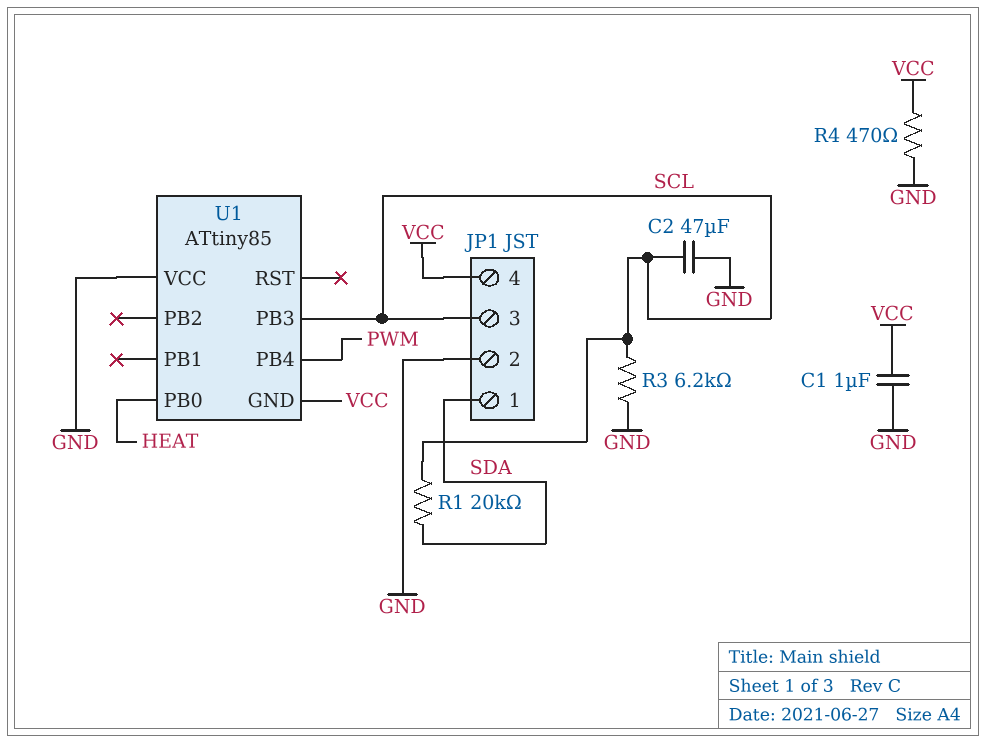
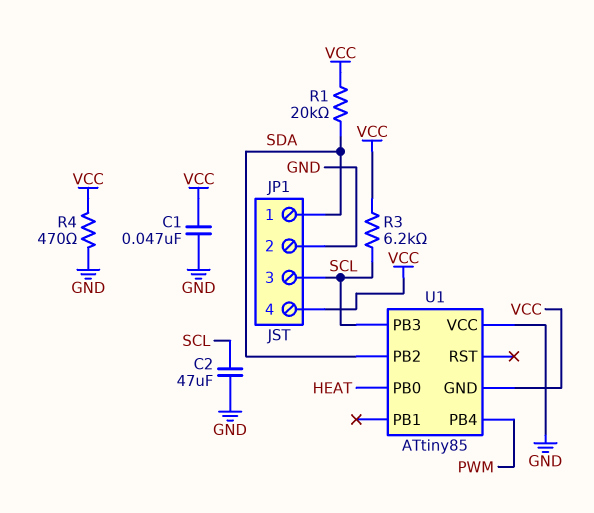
C1: 1uF (GND, VCC) -> 47nF (GND, VCC)
R1: 20k (SCL, SDA) -> 20k (SDA, VCC)
R3: 6.2k (GND, SCL) -> 6.2k (SCL, VCC)
U1 pin PB2: none -> SDA

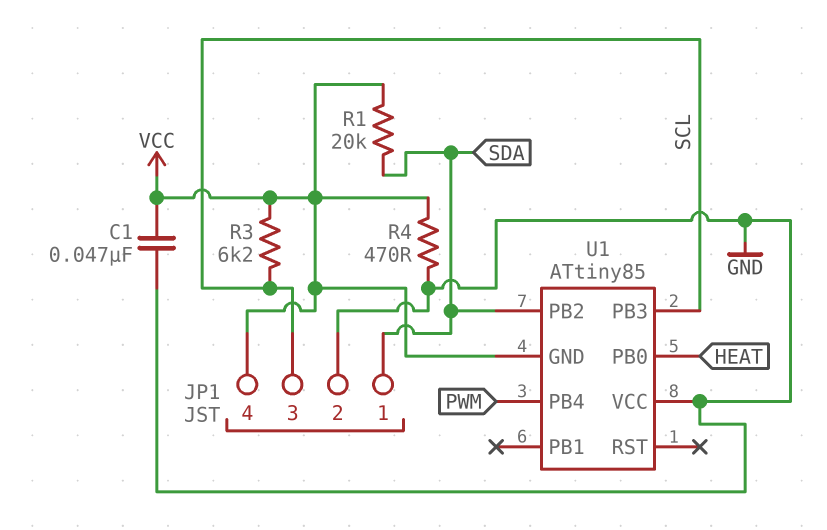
C2: 47uF (GND, SCL) -> none

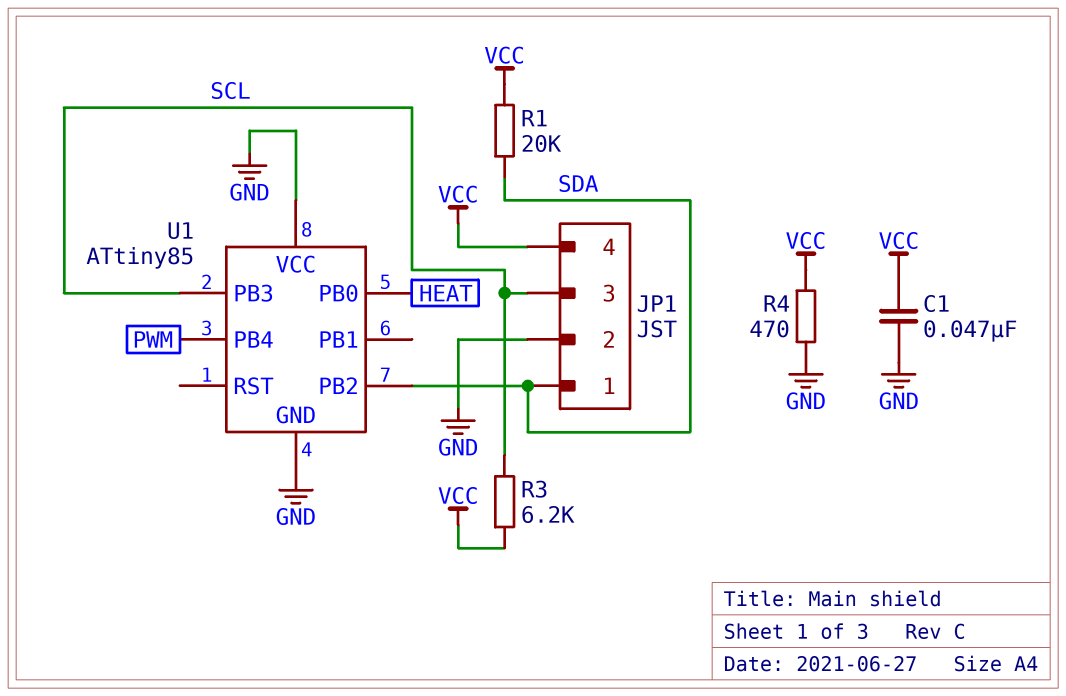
U1 pin GND: VCC -> GND

